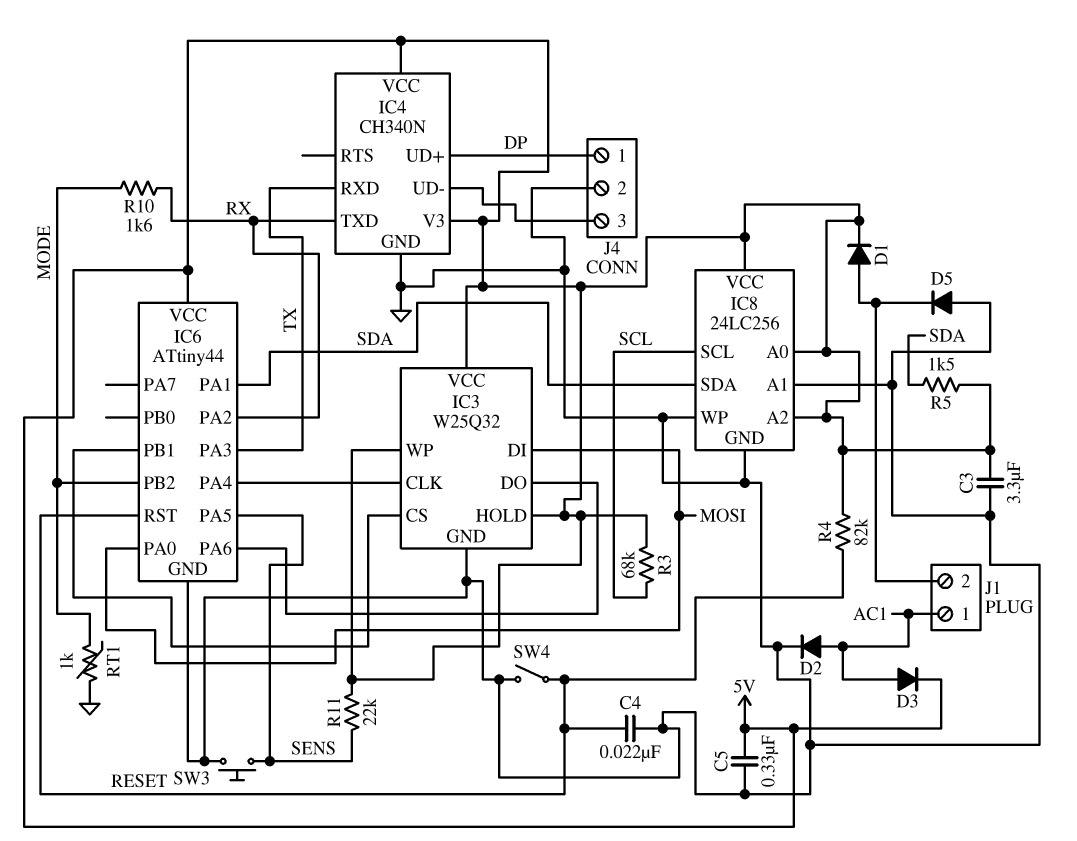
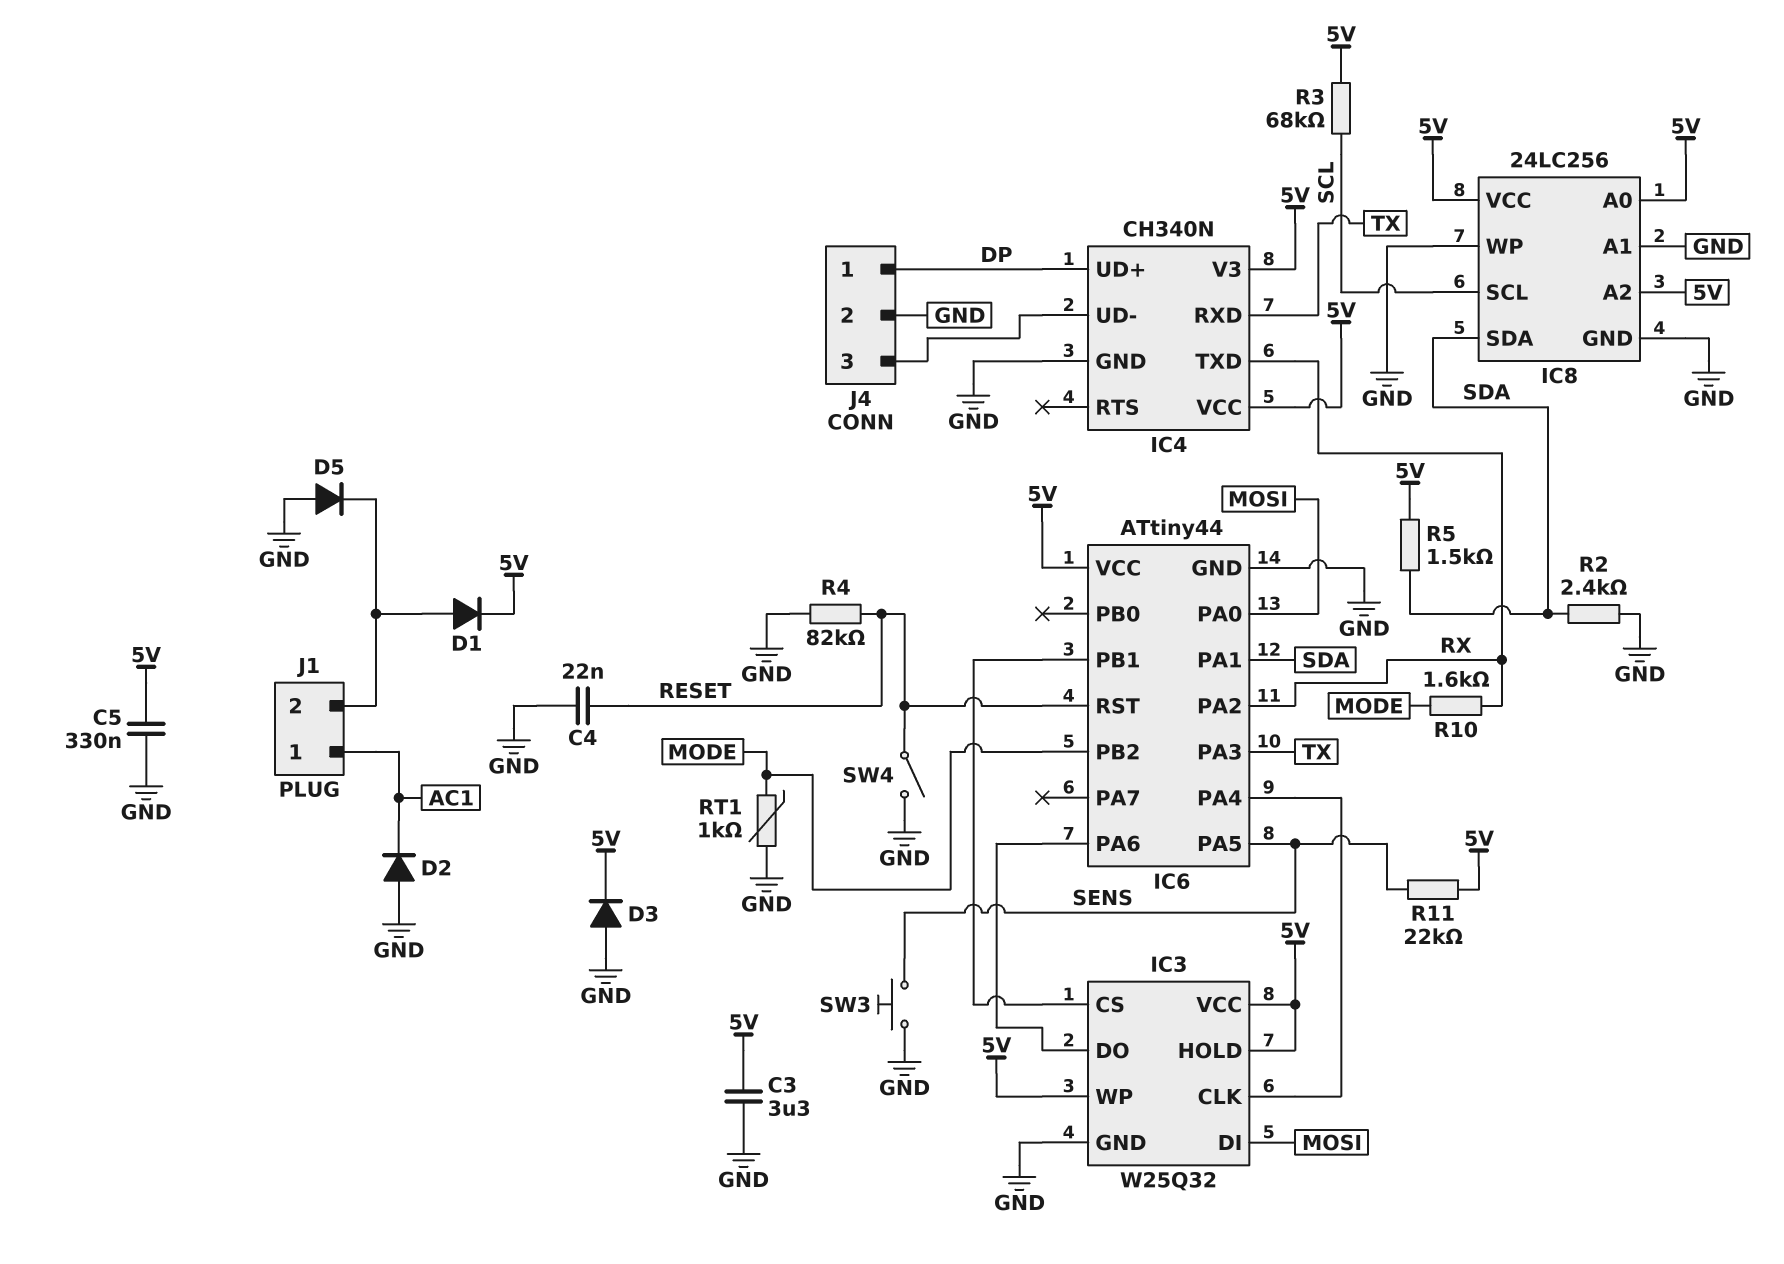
D2: diode (A AC1, K GND) -> diode (A GND, K AC1)
D3: diode (A AC1, K 5V) -> diode (A GND, K 5V)
R2: none -> 2.4k (GND, SDA)
R4: 82k (5V, RESET) -> 82k (GND, RESET)

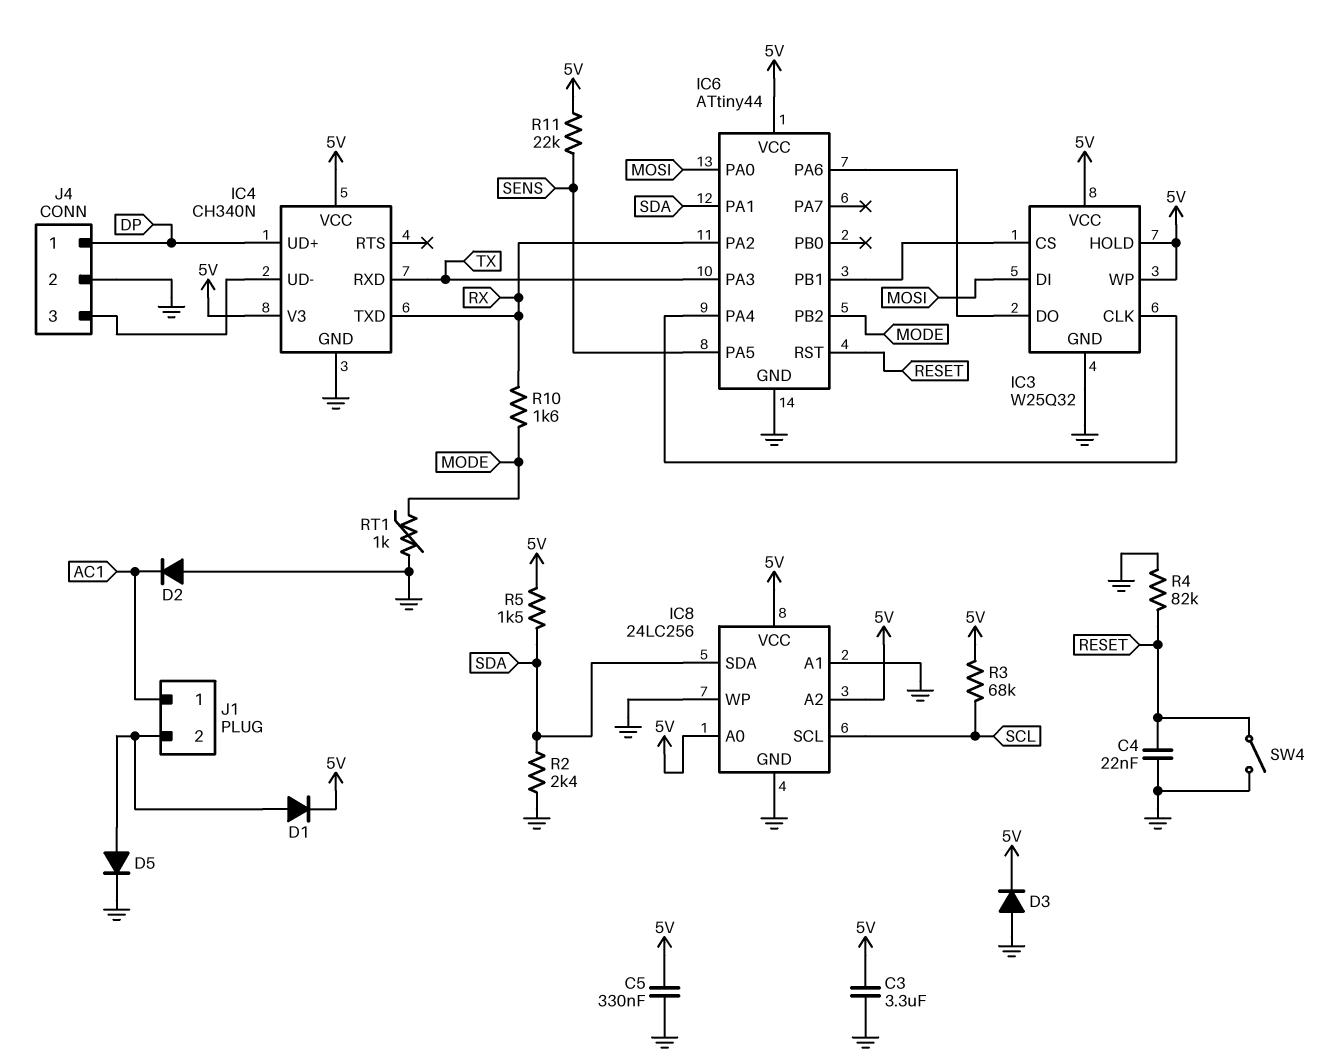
D5: diode (A GND, K J1/2) -> diode (A J1/2, K GND)
SW3: button (GND, SENS) -> none

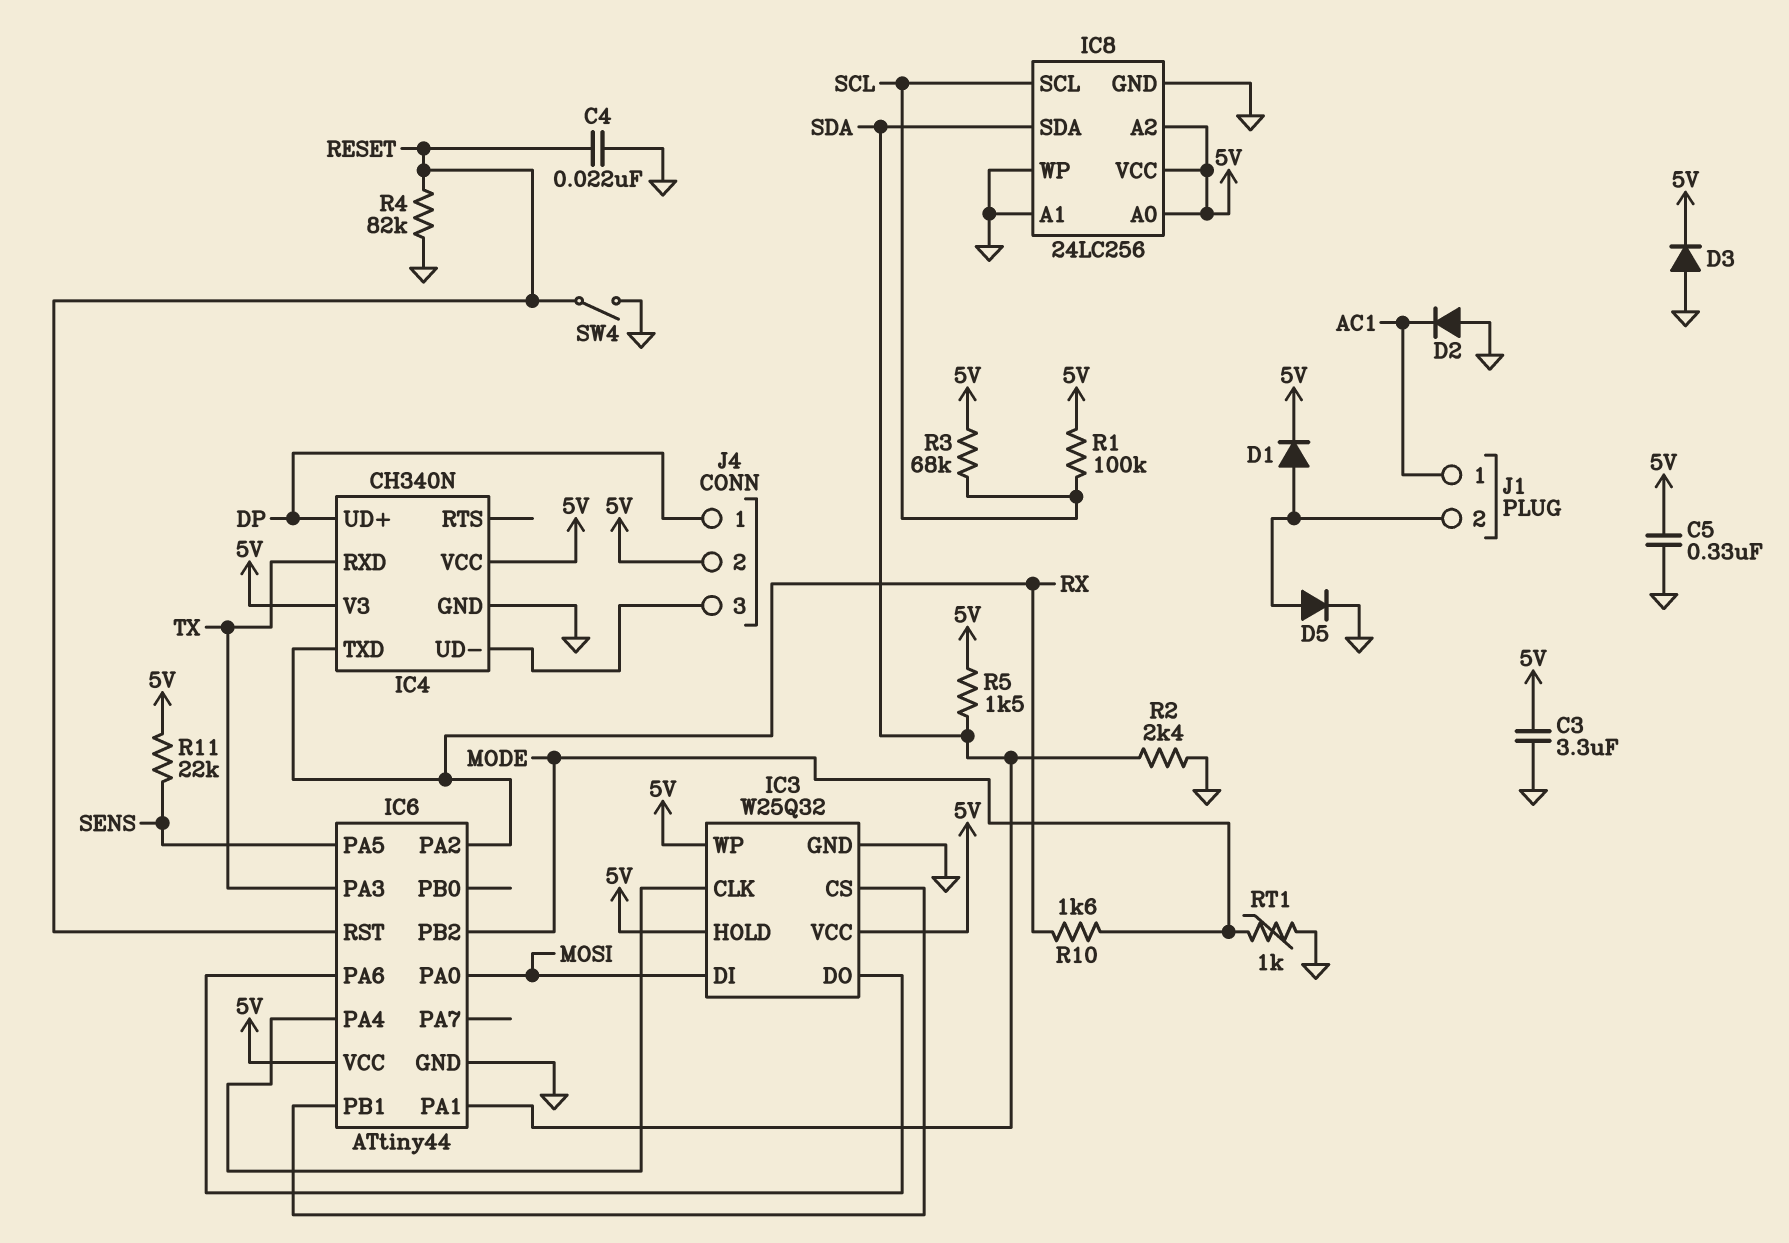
J4 pin 2: GND -> 5V
R1: none -> 100k (5V, SCL)

